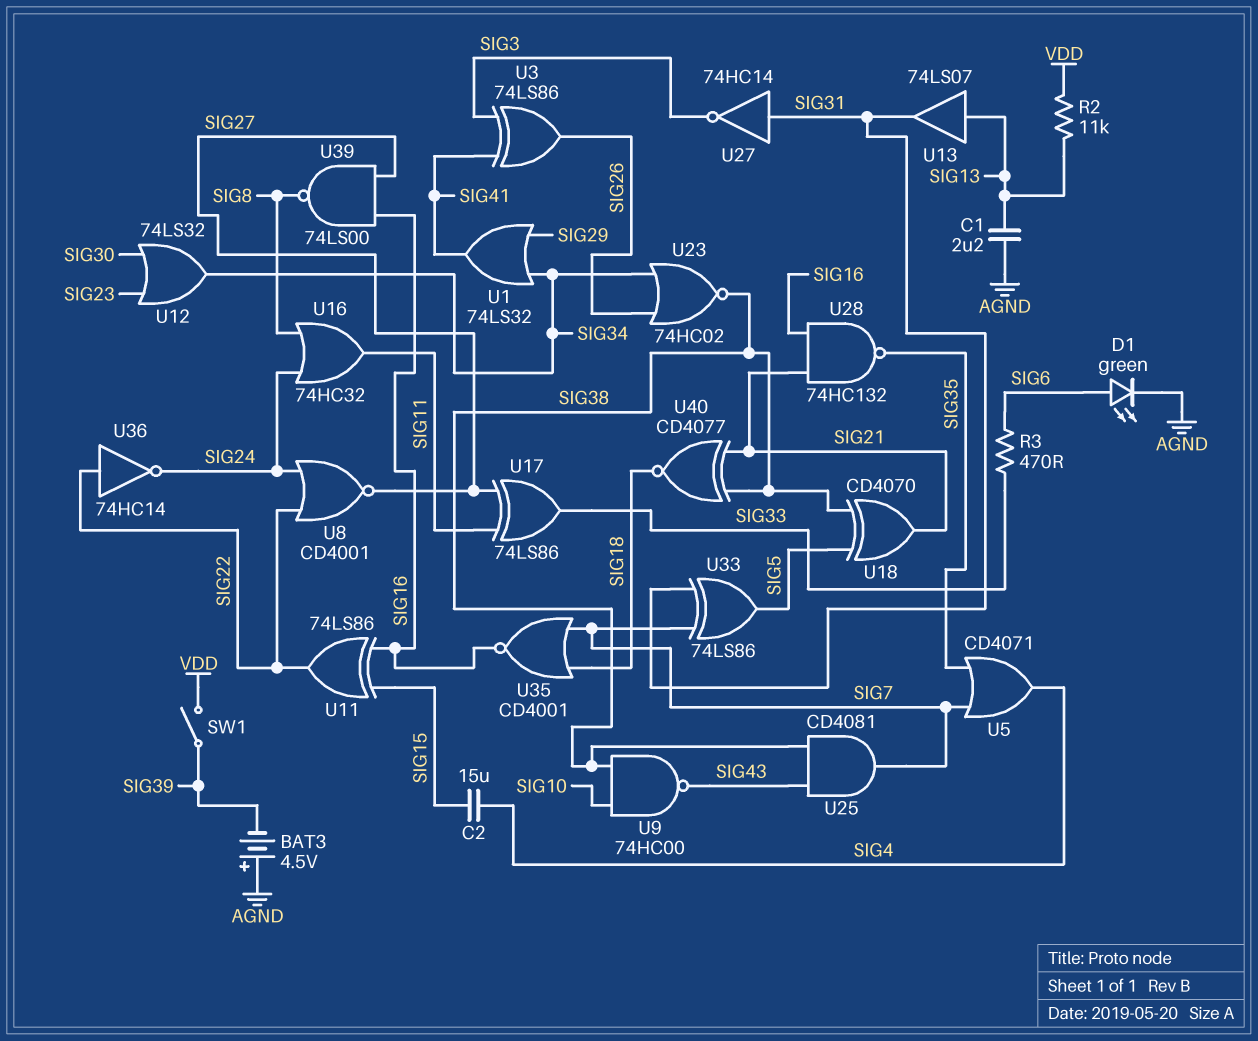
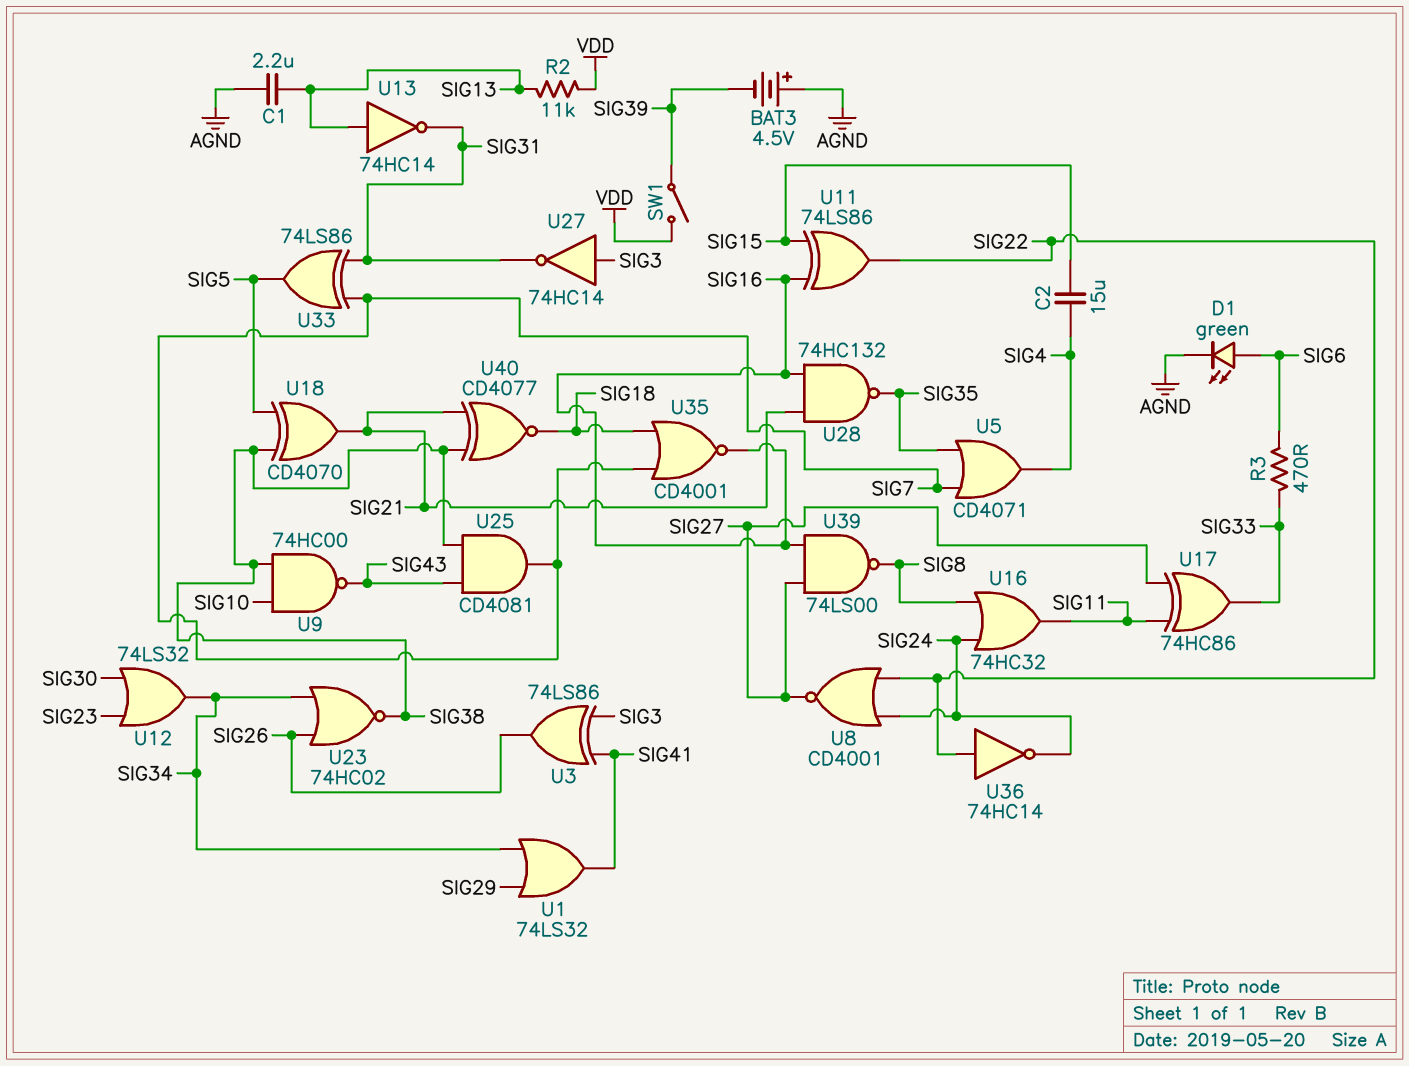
U13: buffer 74LS07 (in SIG13, out SIG31) -> NOT 74HC14 (in SIG13, out SIG31)
U17: XOR 74LS86 (in SIG11, in SIG27, out SIG33) -> XOR 74HC86 (in SIG11, in SIG27, out SIG33)
U27: NOT 74HC14 (in SIG31, out SIG3) -> NOT 74HC14 (in SIG3, out SIG31)

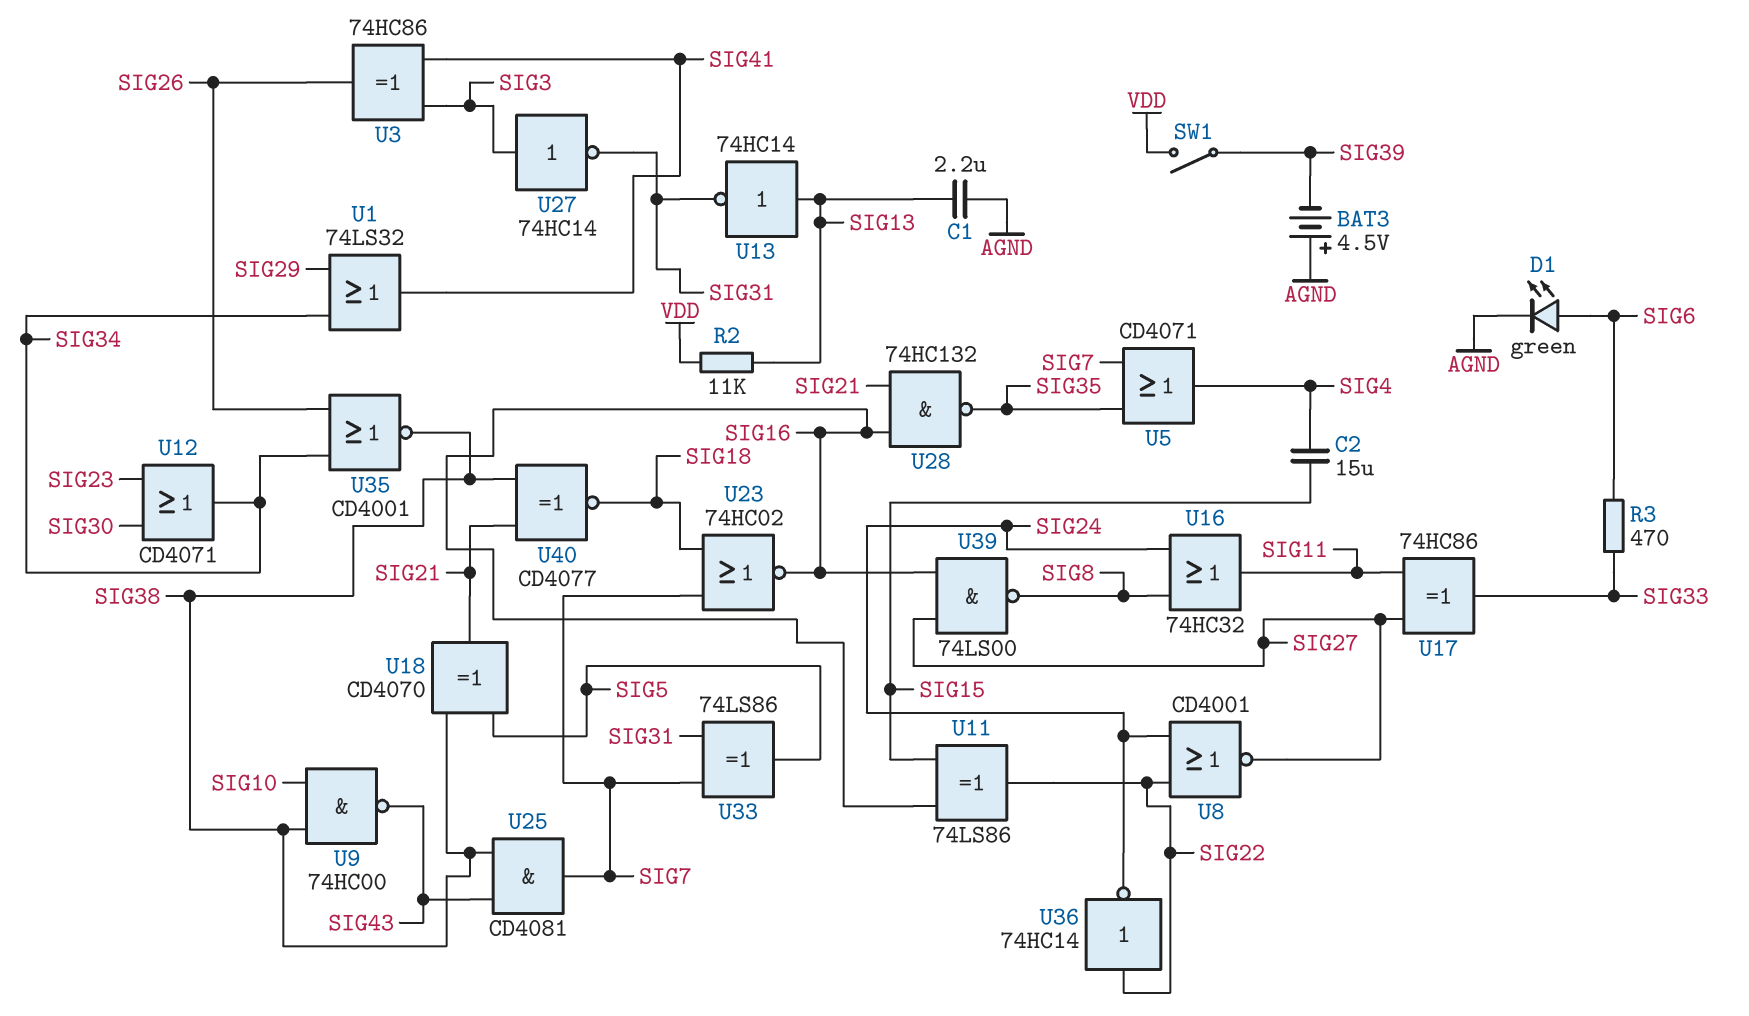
U3: XOR 74LS86 (in SIG3, in SIG41, out SIG26) -> XOR 74HC86 (in SIG3, in SIG41, out SIG26)
U12: OR 74LS32 (in SIG23, in SIG30, out SIG34) -> OR CD4071 (in SIG23, in SIG30, out SIG34)
U23: NOR 74HC02 (in SIG26, in SIG34, out SIG38) -> NOR 74HC02 (in SIG7, in SIG18, out SIG16)
U35: NOR CD4001 (in SIG7, in SIG18, out SIG16) -> NOR CD4001 (in SIG26, in SIG34, out SIG38)

